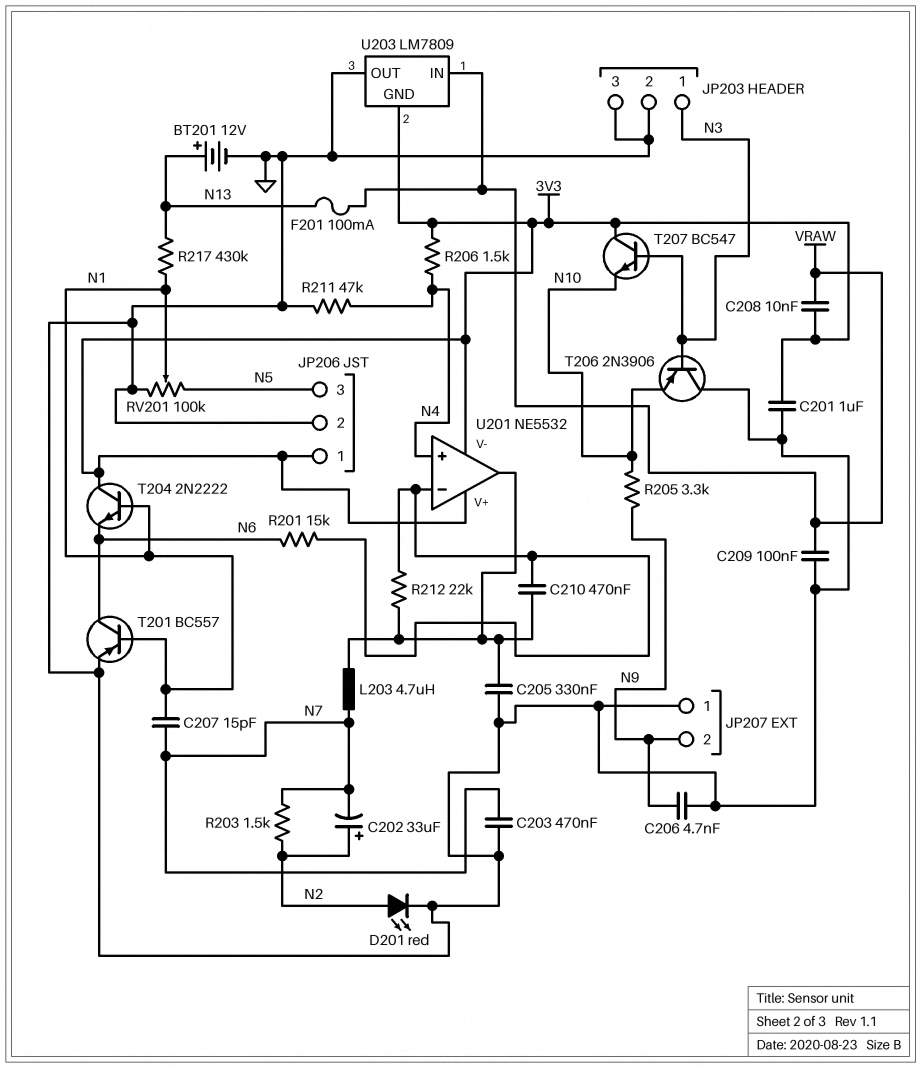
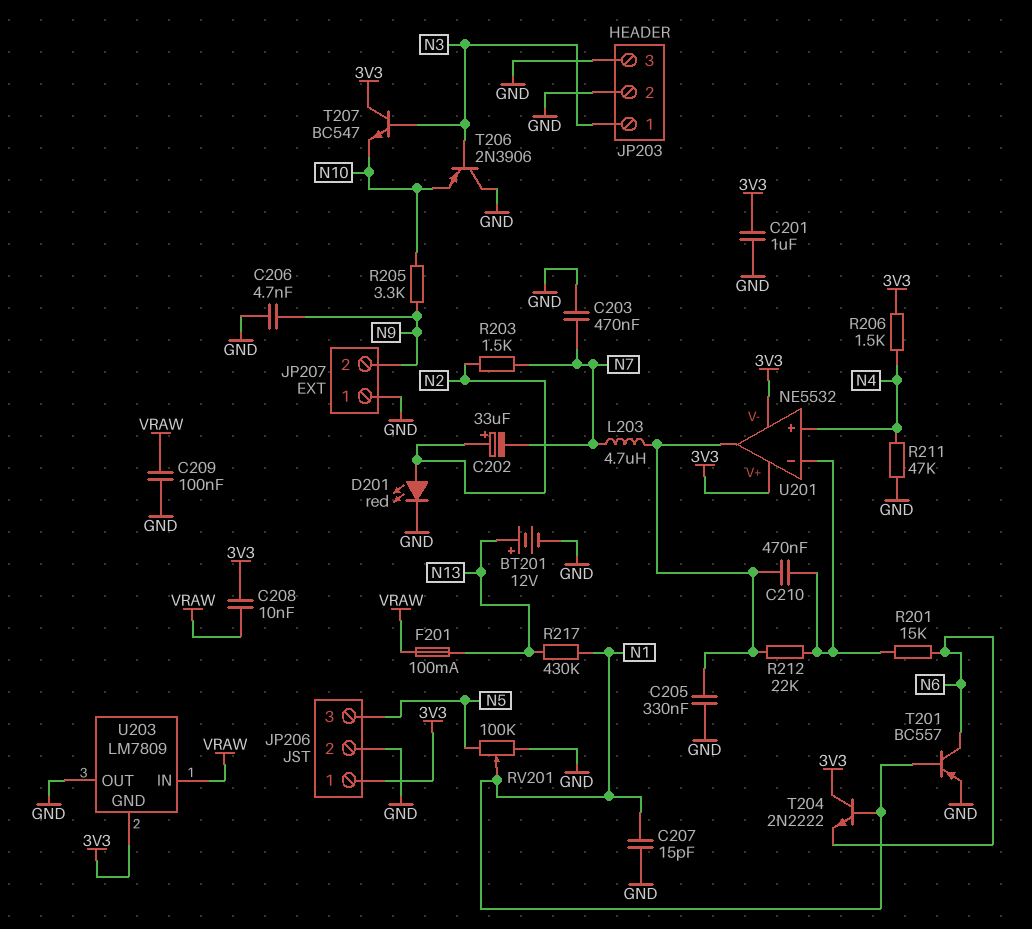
C207: 15pF (N1, N7) -> 15pF (GND, N1)

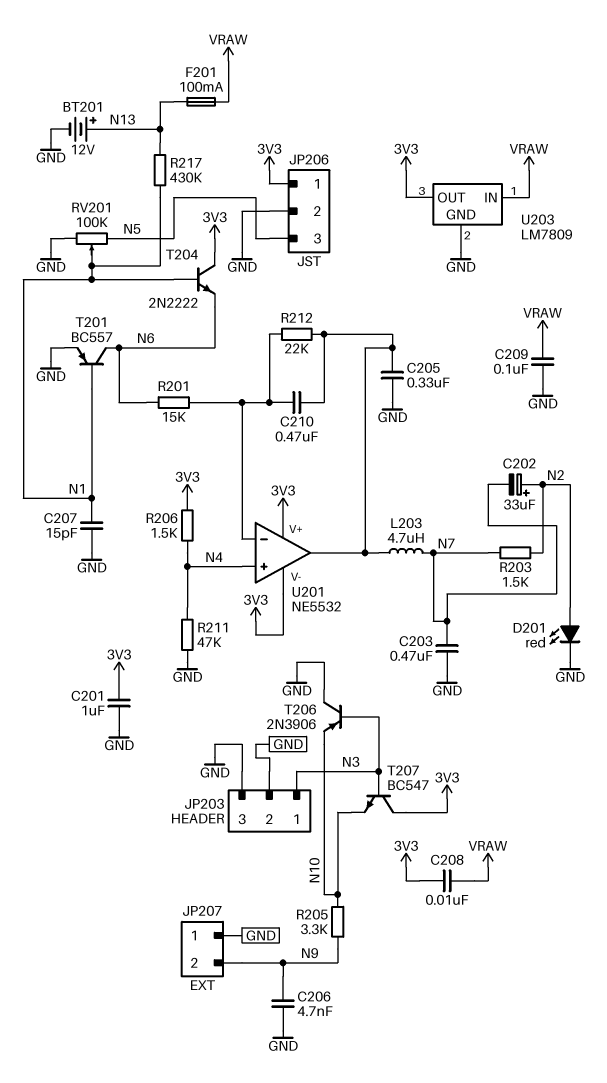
U203 pin GND: 3V3 -> GND
U203 pin OUT: GND -> 3V3

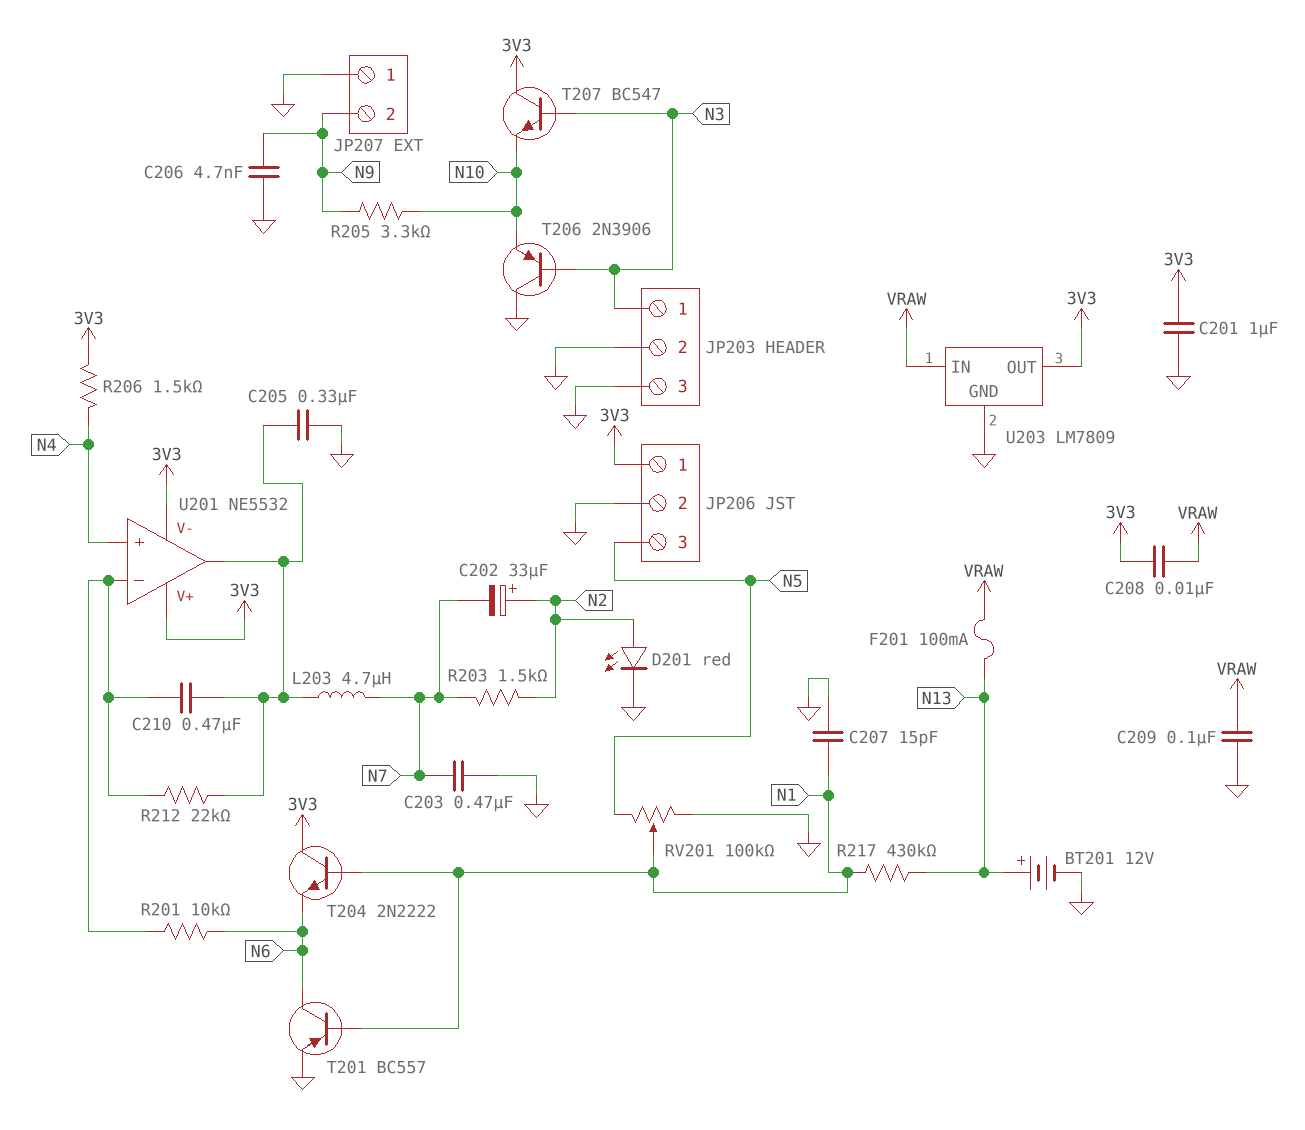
R201: 15k (N6, U201/in-) -> 10k (N6, U201/in-)
R211: 47k (GND, N4) -> none

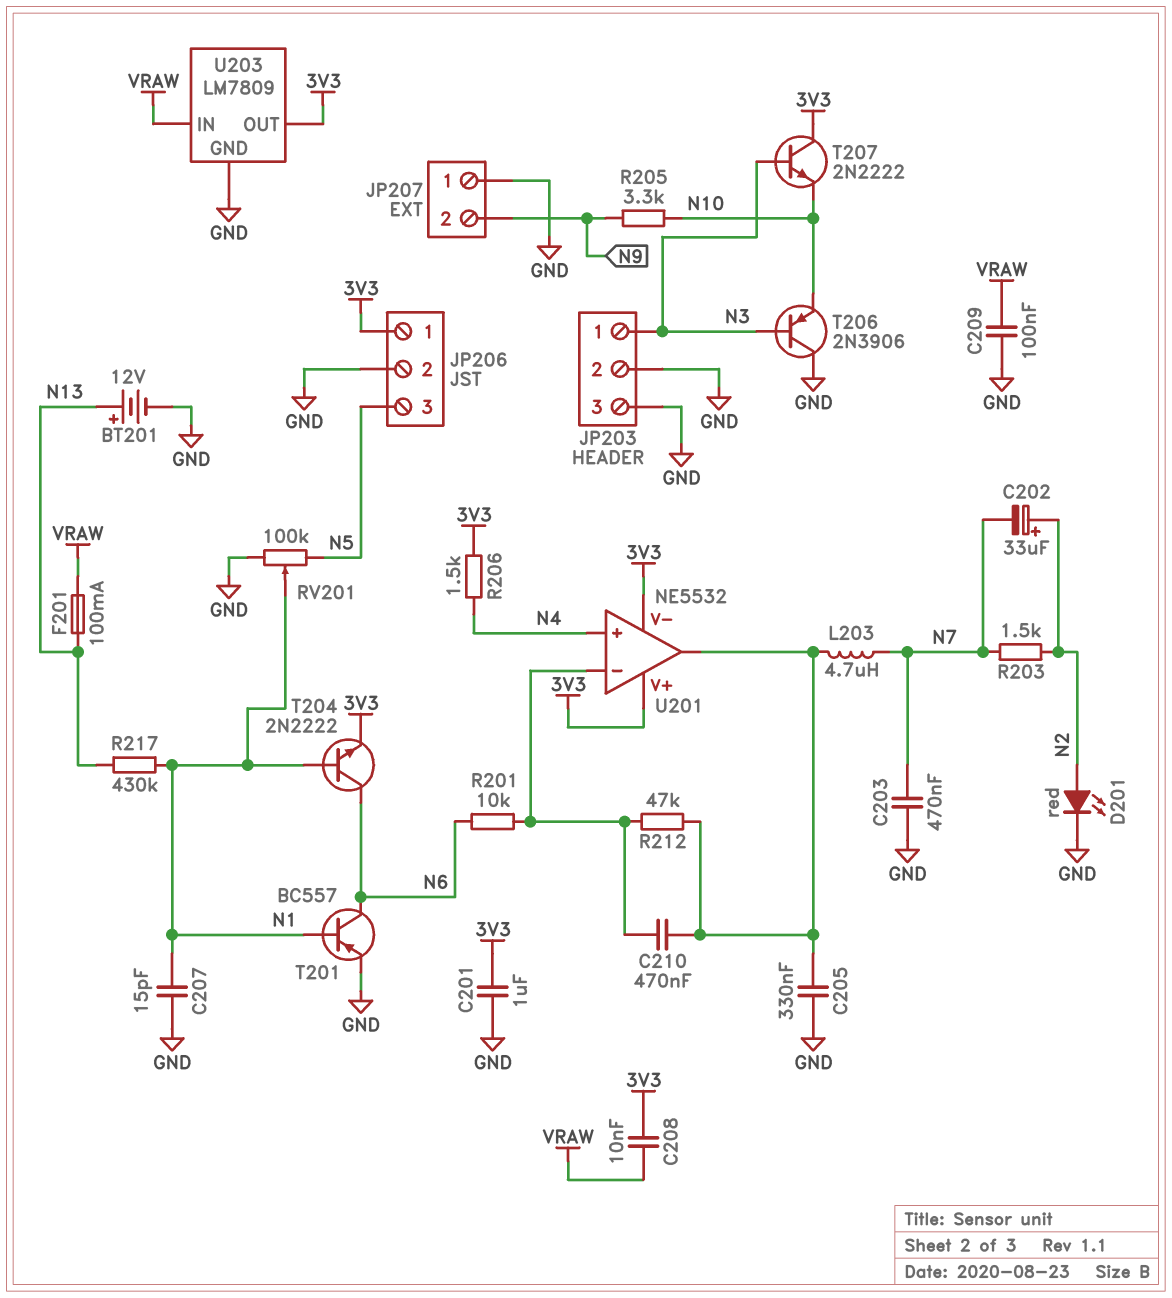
C206: 4.7nF (GND, N9) -> none
R212: 22k (U201/in-, U201/out) -> 47k (U201/in-, U201/out)
T204: NPN 2N2222 (B N1, C 3V3, E N6) -> NPN 2N2222 (B N1, C N6, E 3V3)
T207: NPN BC547 (B N3, C 3V3, E N10) -> NPN 2N2222 (B N3, C 3V3, E N10)

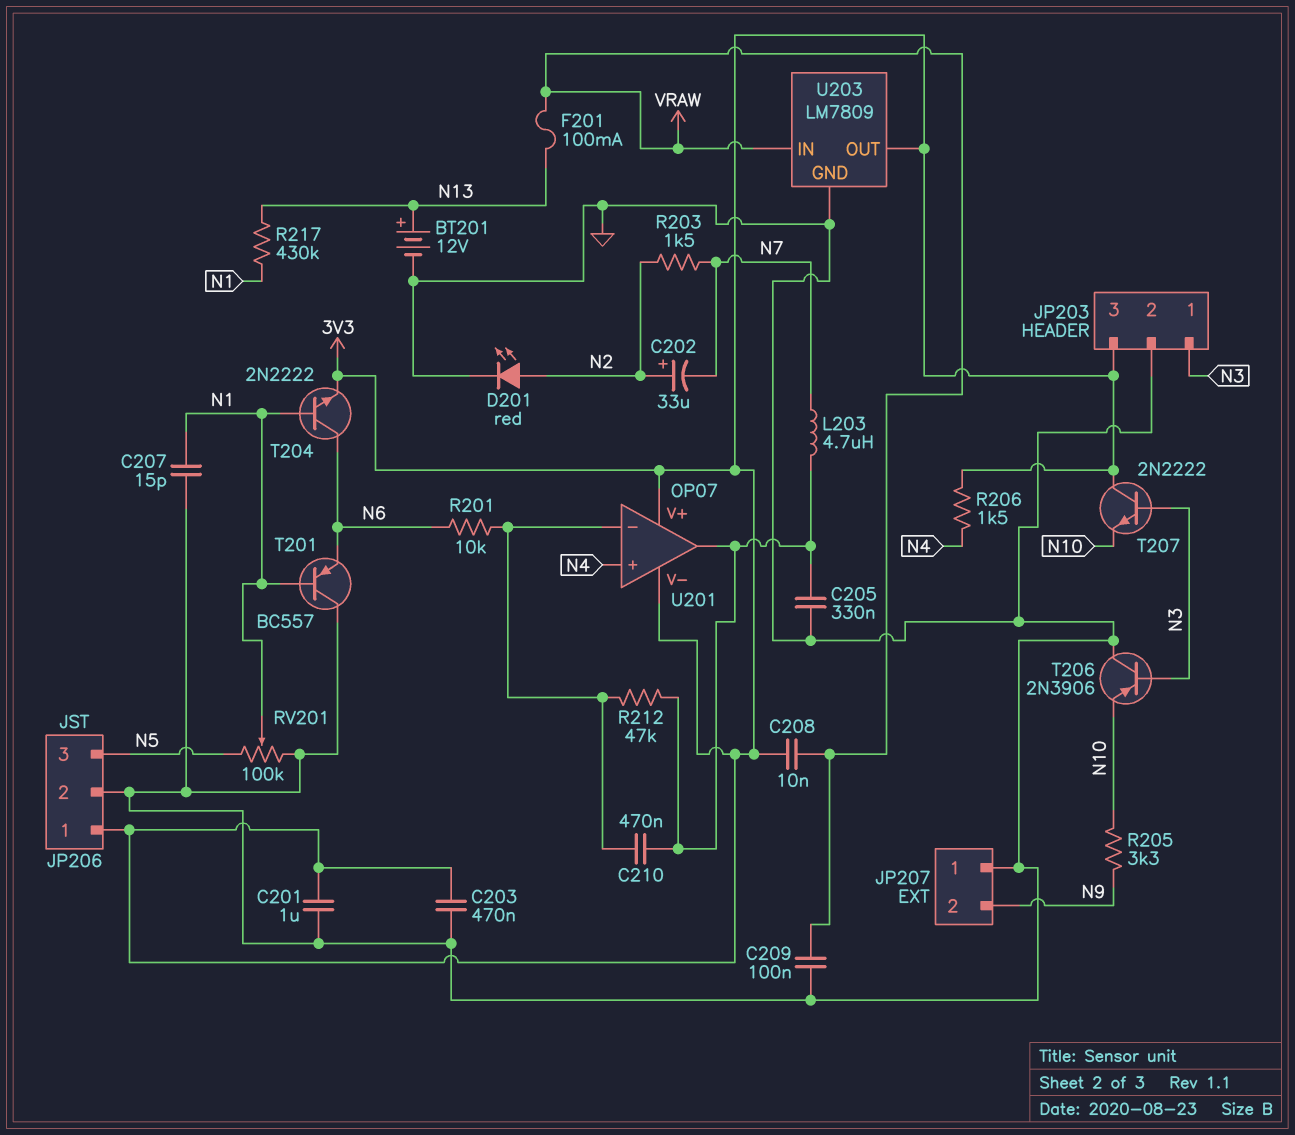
C203: 470nF (GND, N7) -> 470nF (3V3, GND)
JP203 pin 3: GND -> 3V3
T201: PNP BC557 (B N1, C N6, E GND) -> PNP BC557 (B N1, C GND, E N6)
U201: NE5532 -> OP07

